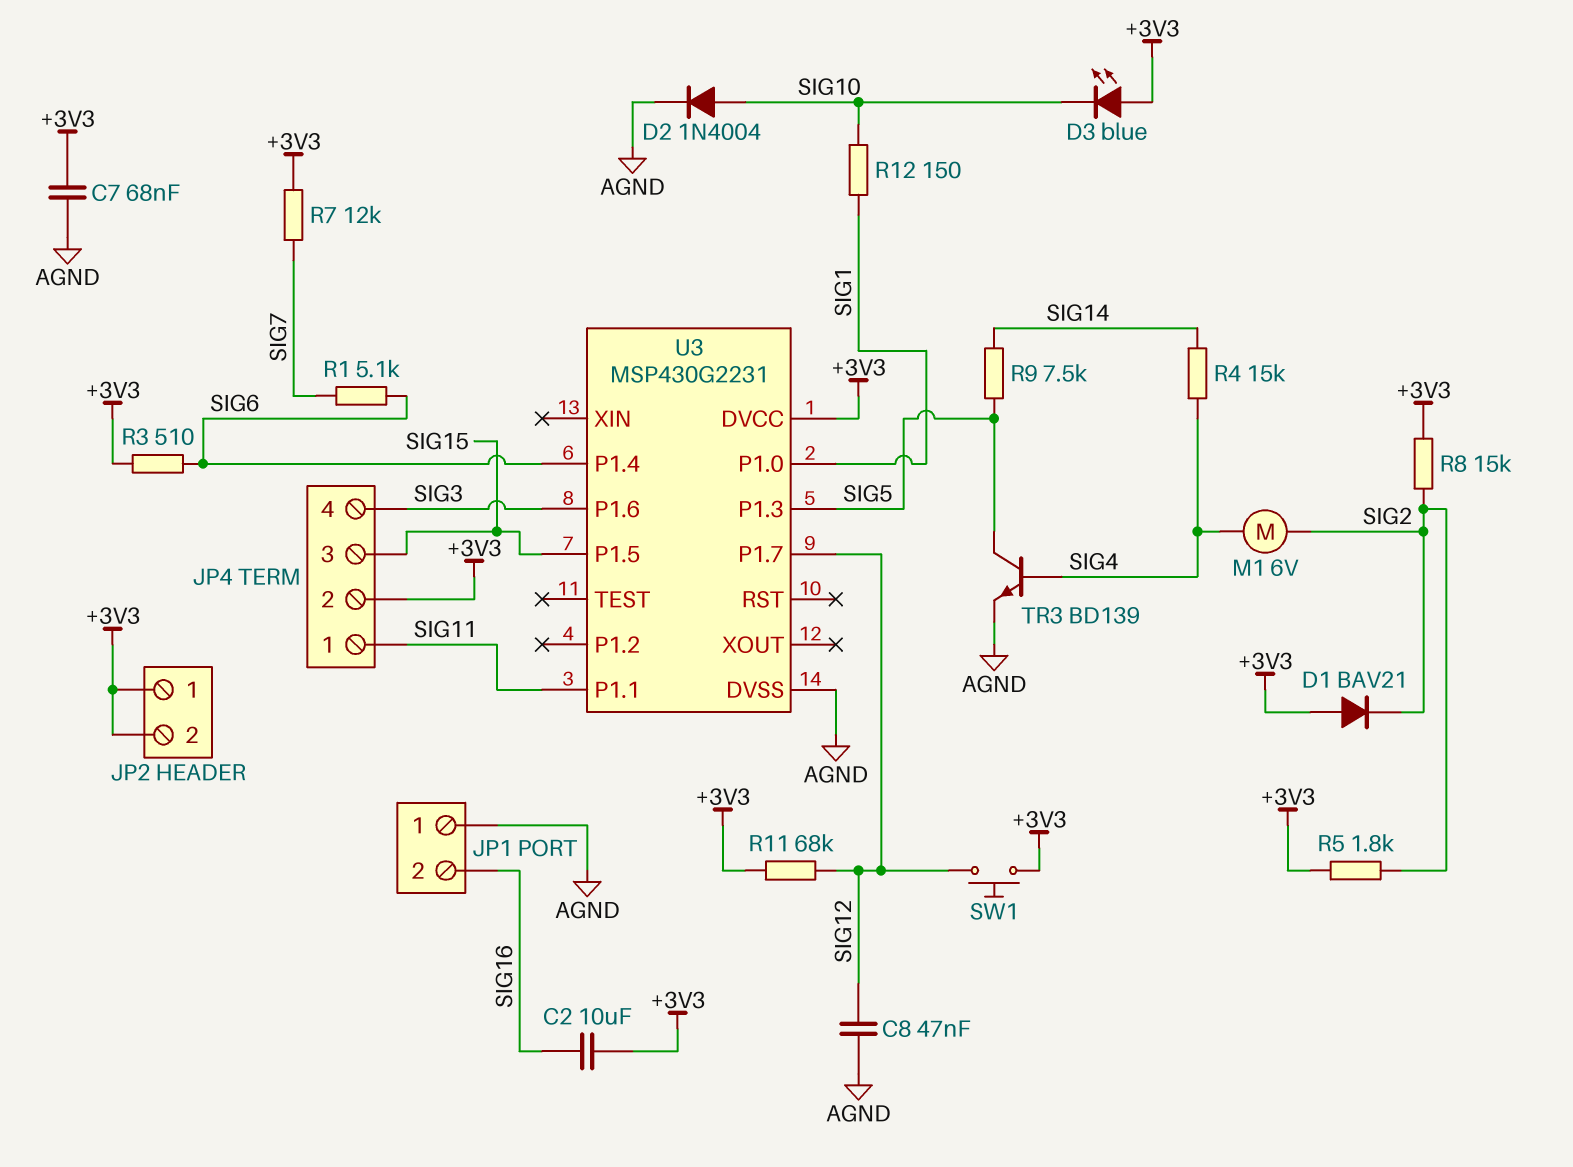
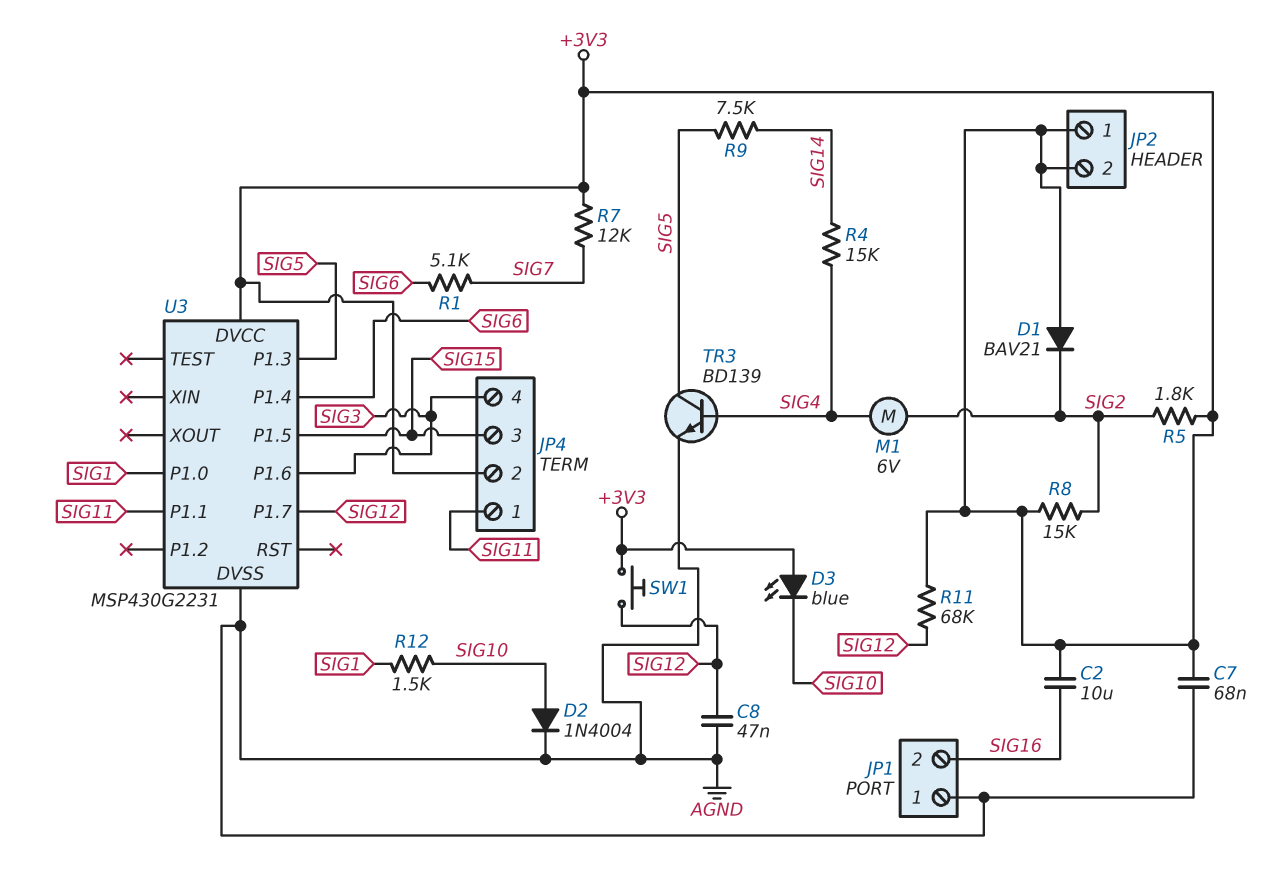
R3: 510 (+3V3, SIG6) -> none
R12: 150 (SIG1, SIG10) -> 1.5k (SIG1, SIG10)

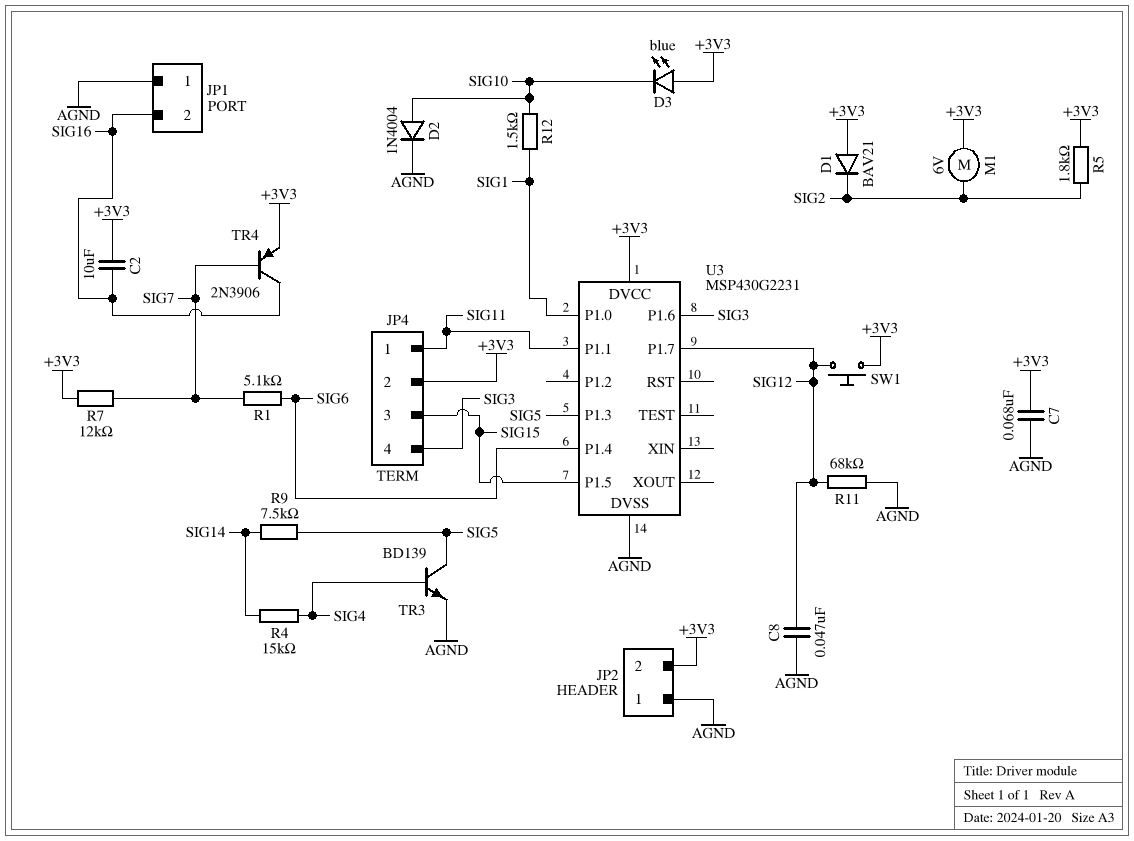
JP2 pin 1: +3V3 -> AGND
M1: motor 6V (SIG2, SIG4) -> motor 6V (+3V3, SIG2)
R8: 15k (+3V3, SIG2) -> none
R11: 68k (+3V3, SIG12) -> 68k (AGND, SIG12)
TR4: none -> PNP 2N3906 (B SIG7, C SIG16, E +3V3)

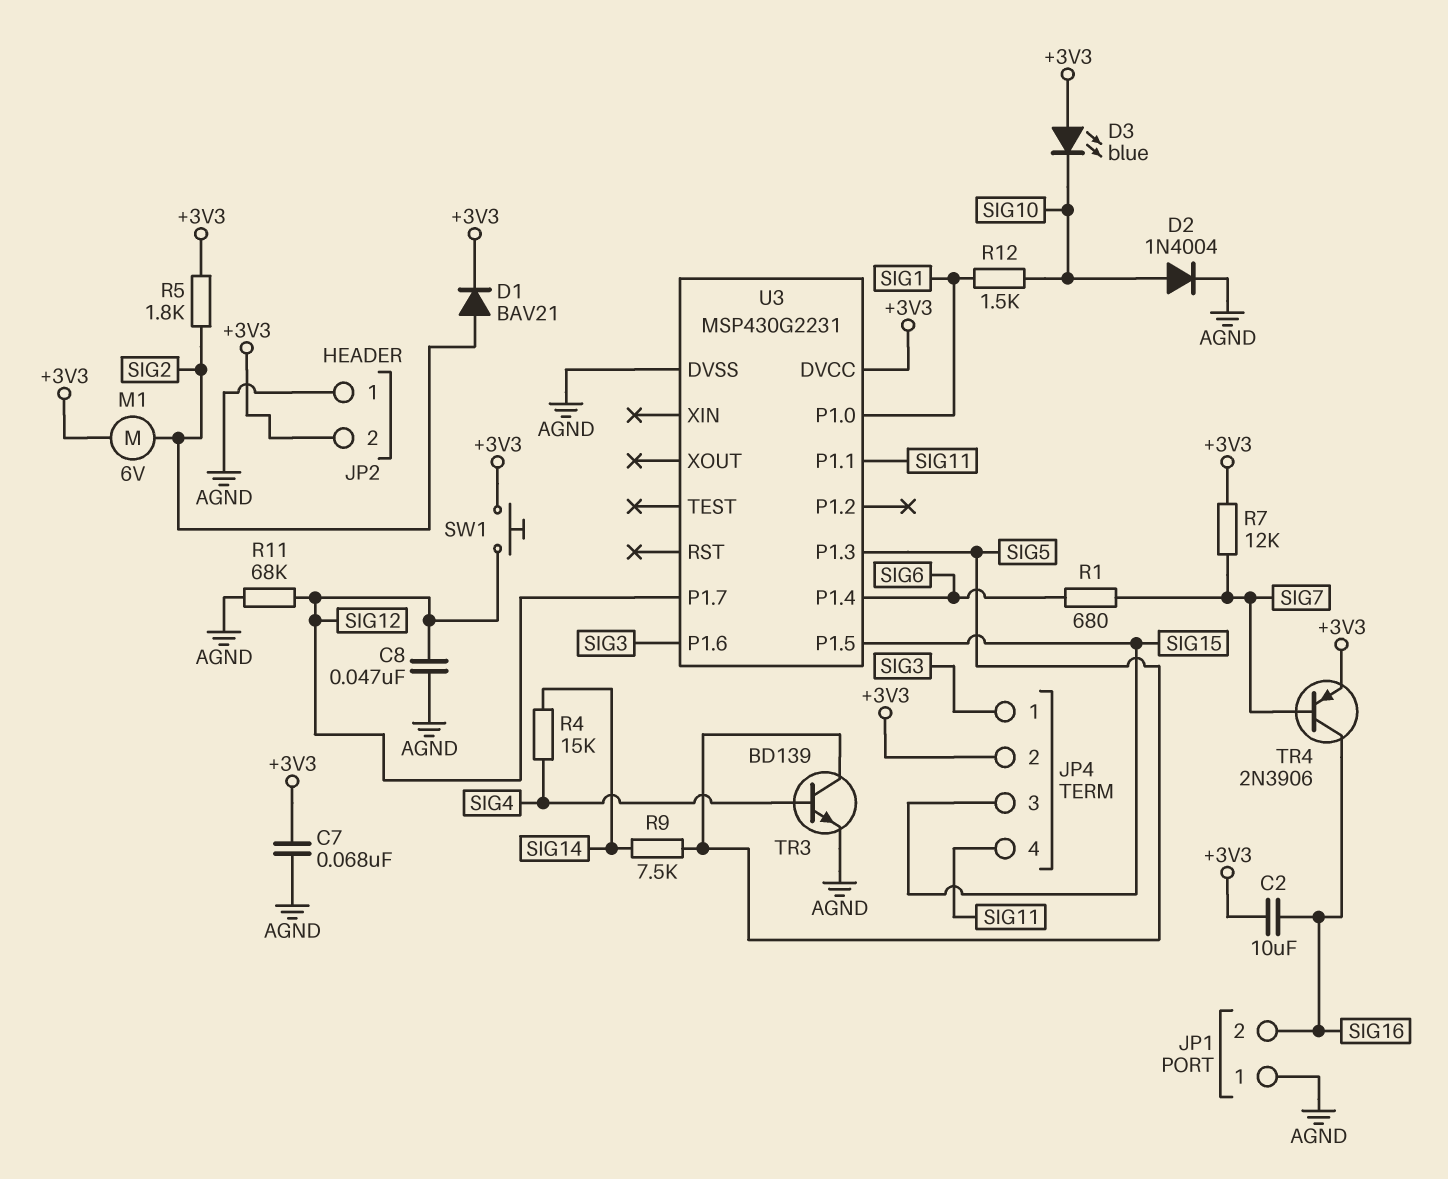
D1: diode BAV21 (A +3V3, K SIG2) -> diode BAV21 (A SIG2, K +3V3)
JP4 pin 1: SIG11 -> SIG3
JP4 pin 4: SIG3 -> SIG11
R1: 5.1k (SIG6, SIG7) -> 680 (SIG6, SIG7)

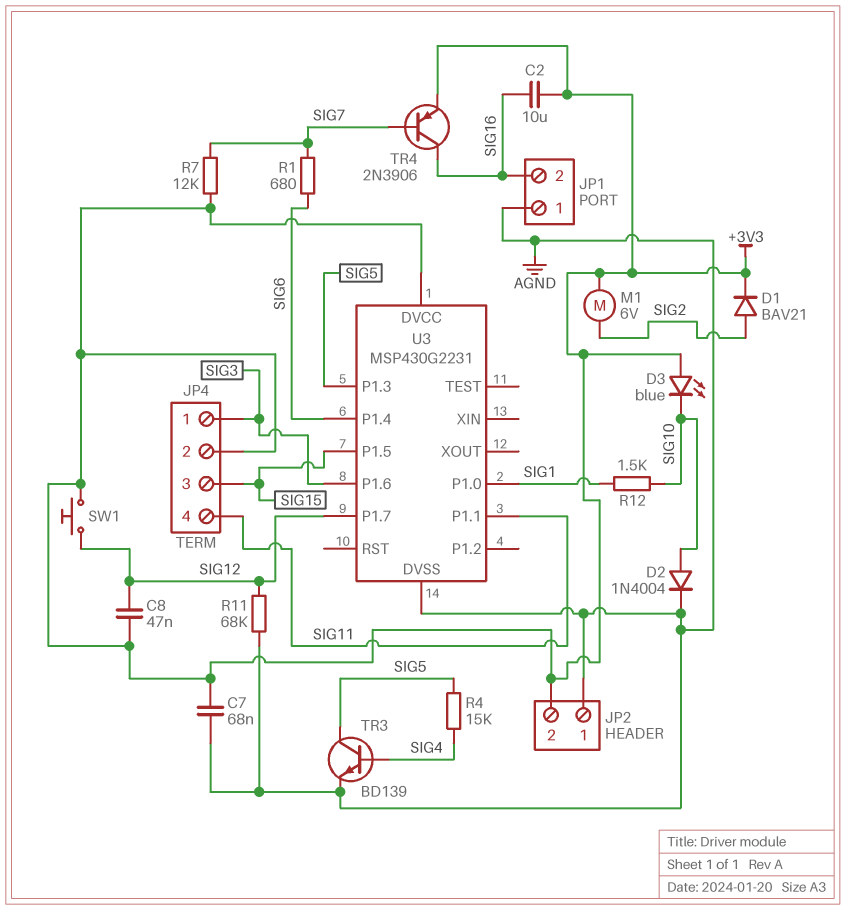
C8: 47nF (AGND, SIG12) -> 47nF (+3V3, SIG12)
R4: 15k (SIG4, SIG14) -> 15k (SIG4, SIG5)
R5: 1.8k (+3V3, SIG2) -> none
R9: 7.5k (SIG5, SIG14) -> none

